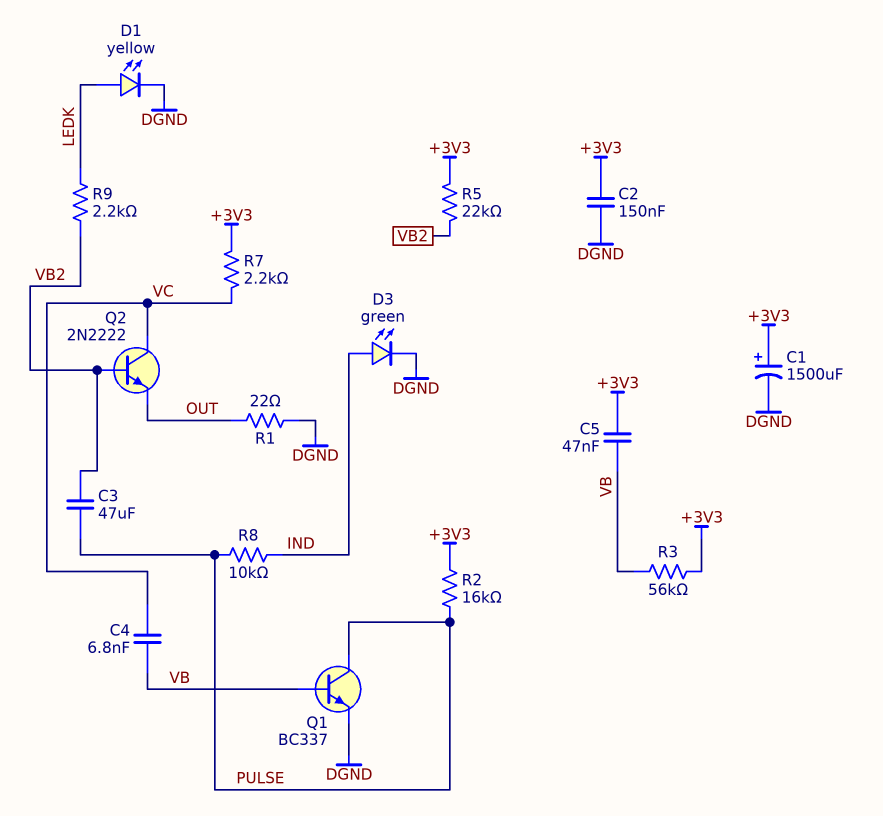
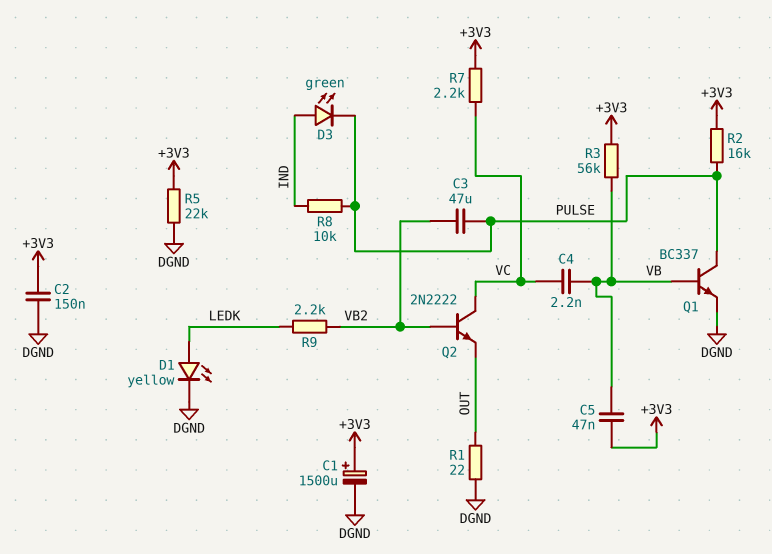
C4: 6.8nF (VB, VC) -> 2.2nF (VB, VC)
D3: LED green (A IND, K DGND) -> LED green (A IND, K PULSE)
R5: 22k (+3V3, VB2) -> 22k (+3V3, DGND)

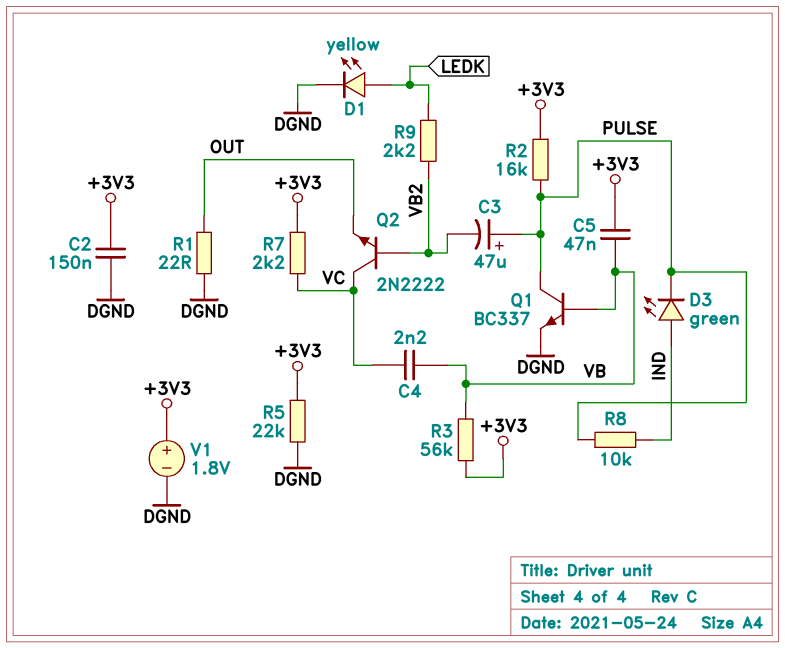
C1: 1500uF (plus +3V3, minus DGND) -> none
C3: 47uF (PULSE, VB2) -> 47uF (plus PULSE, minus VB2)
V1: none -> 1.8V (plus +3V3, minus DGND)

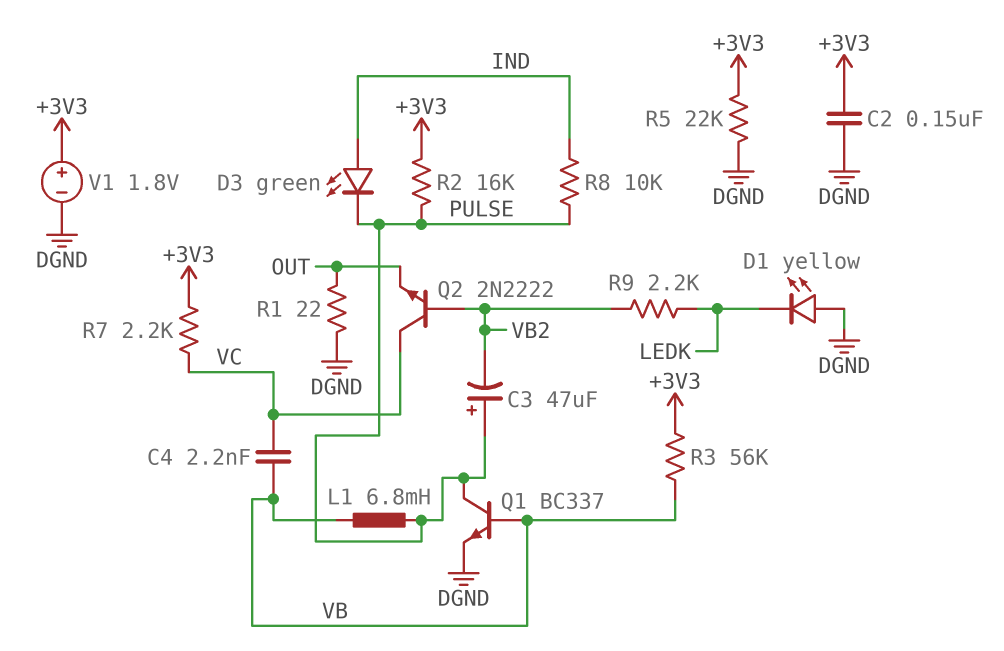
C5: 47nF (+3V3, VB) -> none
D1: LED yellow (A LEDK, K DGND) -> LED yellow (A DGND, K LEDK)
L1: none -> 6.8mH (PULSE, VB)

